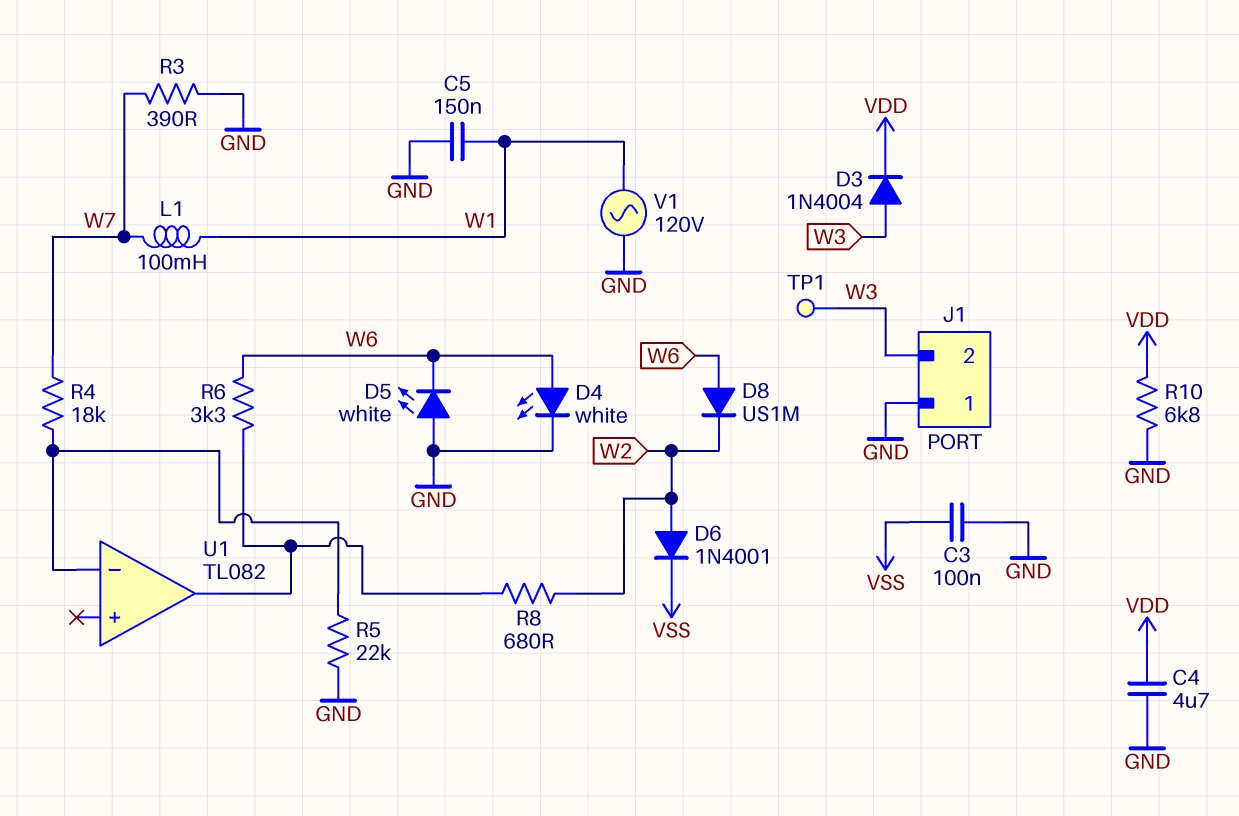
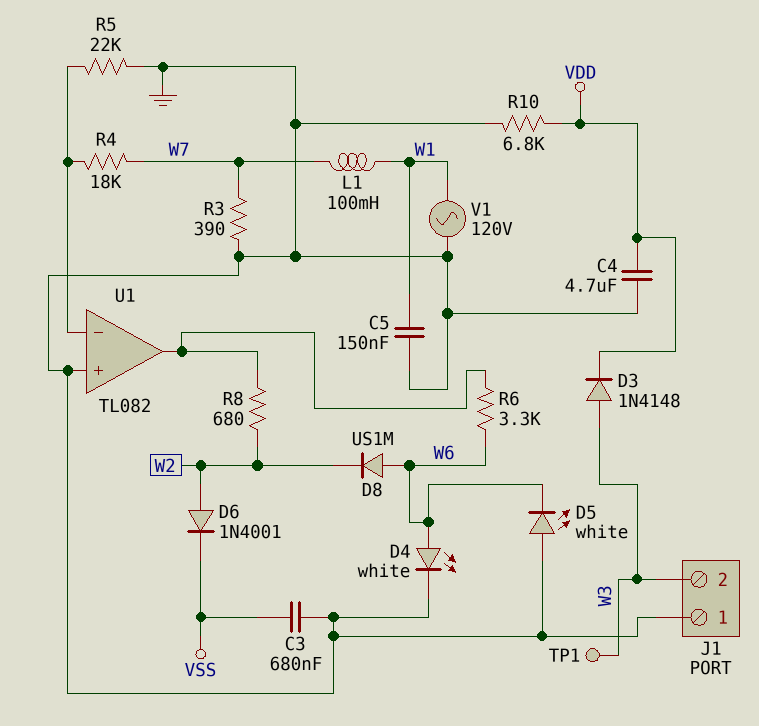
C3: 100nF (GND, VSS) -> 680nF (GND, VSS)
D3: diode 1N4004 (A W3, K VDD) -> diode 1N4148 (A W3, K VDD)
U1 pin in+: none -> GND

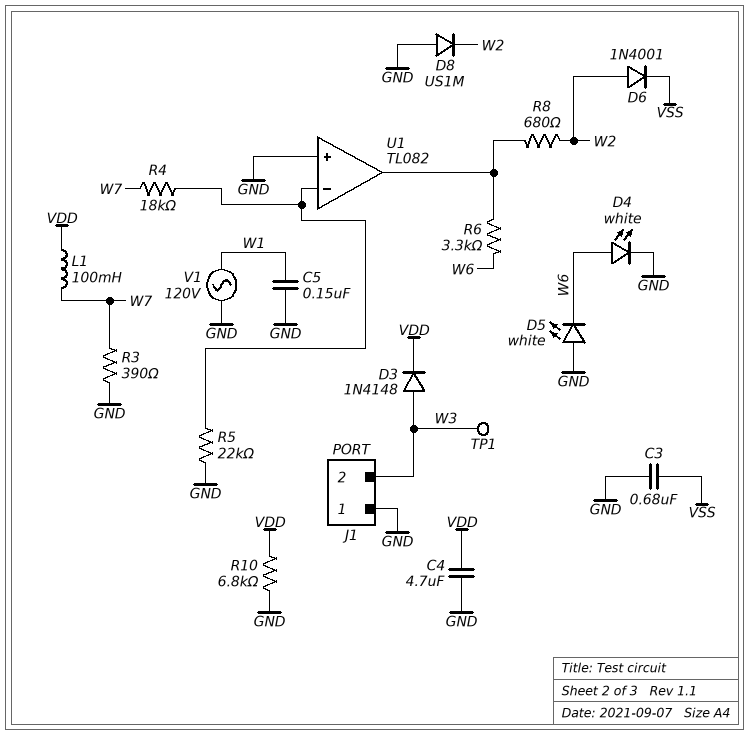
D8: diode US1M (A W6, K W2) -> diode US1M (A GND, K W2)
L1: 100mH (W1, W7) -> 100mH (VDD, W7)

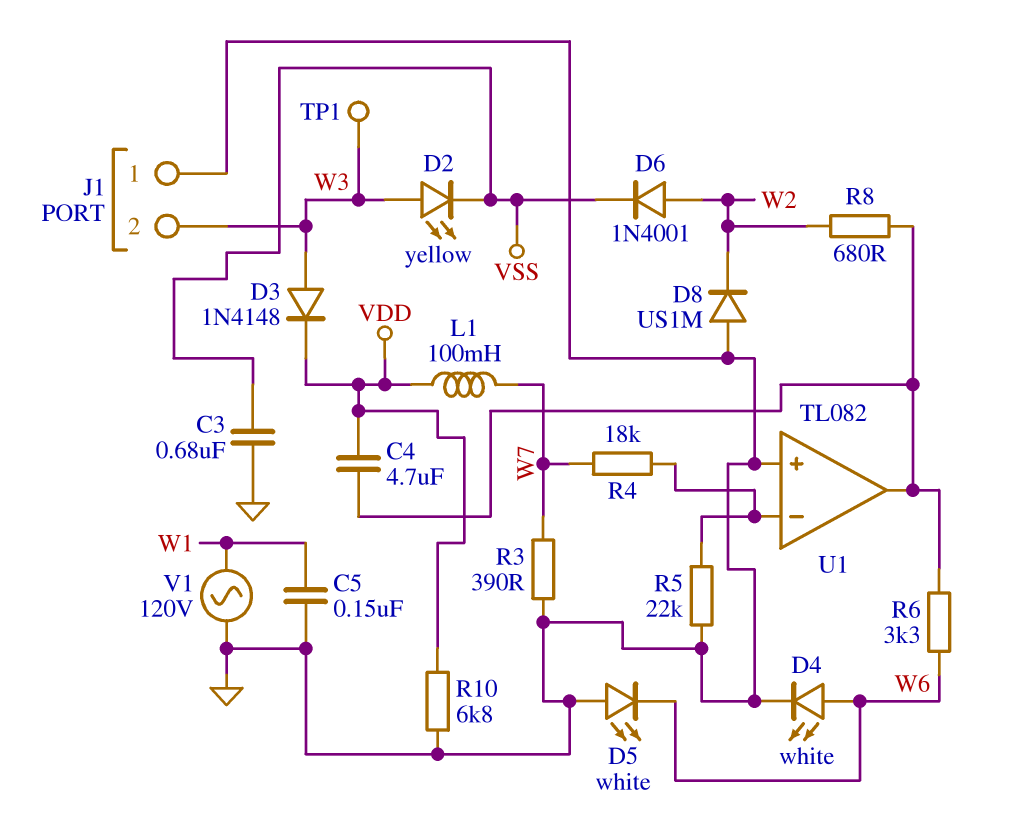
C4: 4.7uF (GND, VDD) -> 4.7uF (U1/out, VDD)
D2: none -> LED yellow (A W3, K VSS)

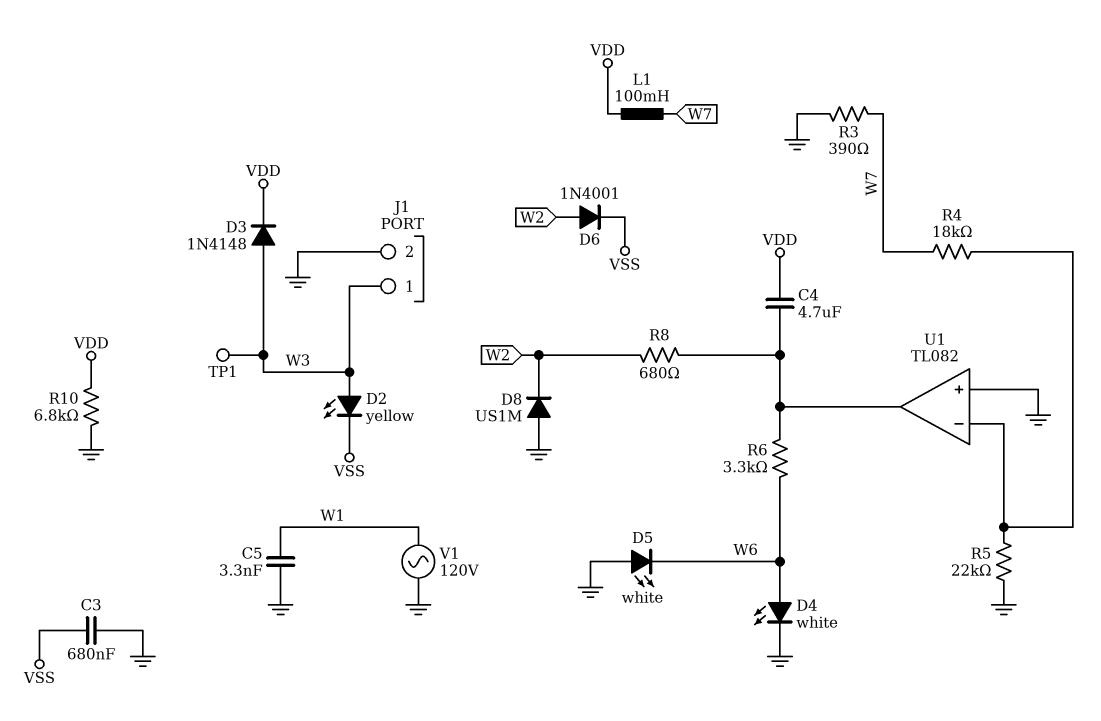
C5: 150nF (GND, W1) -> 3.3nF (GND, W1)
J1 pin 1: GND -> W3
J1 pin 2: W3 -> GND

